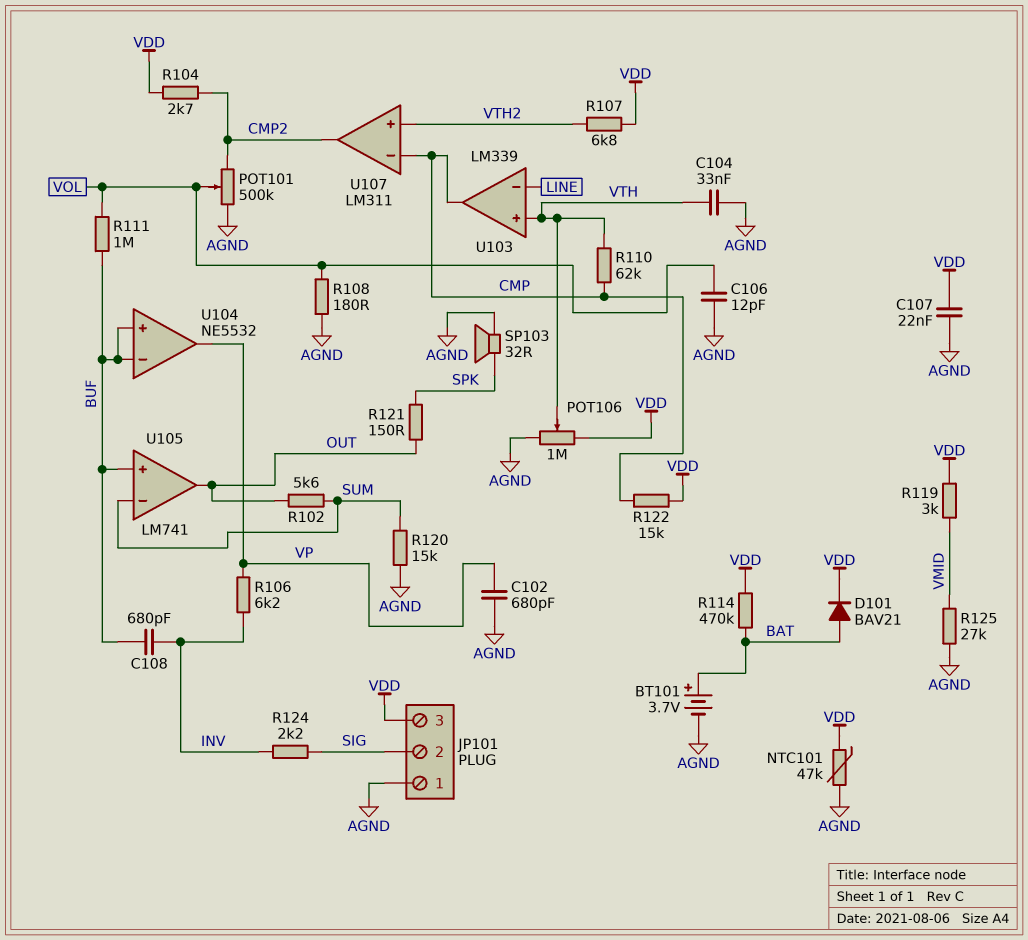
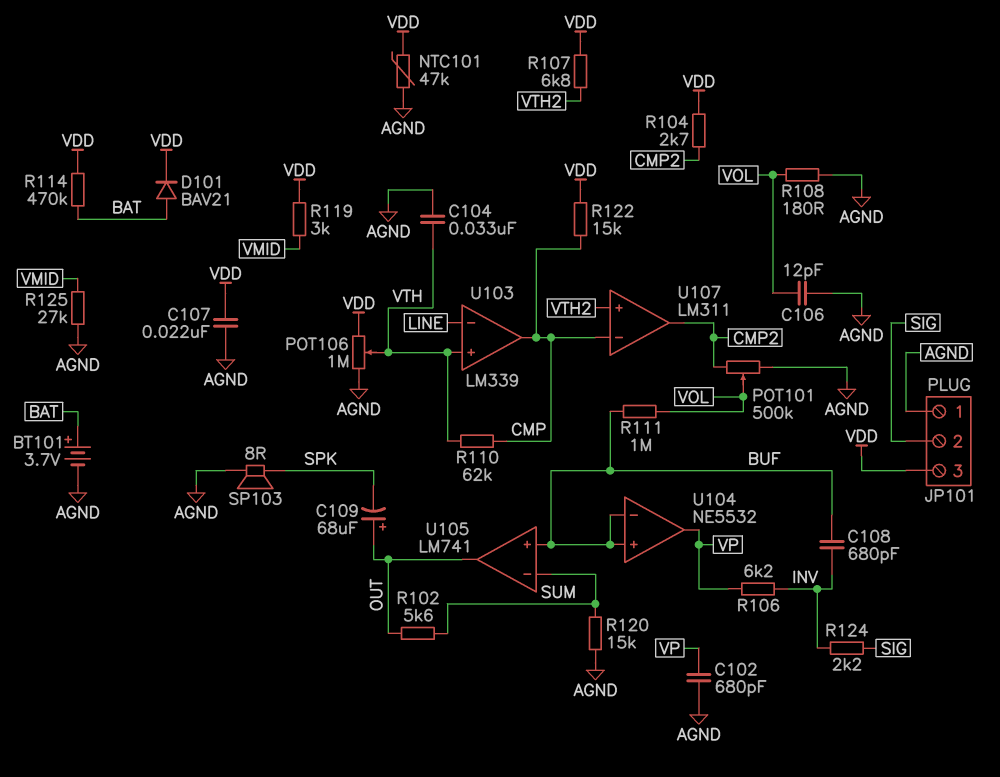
C109: none -> 68uF (plus OUT, minus SPK)
R121: 150 (OUT, SPK) -> none
SP103: speaker 32R (AGND, SPK) -> speaker 8R (AGND, SPK)

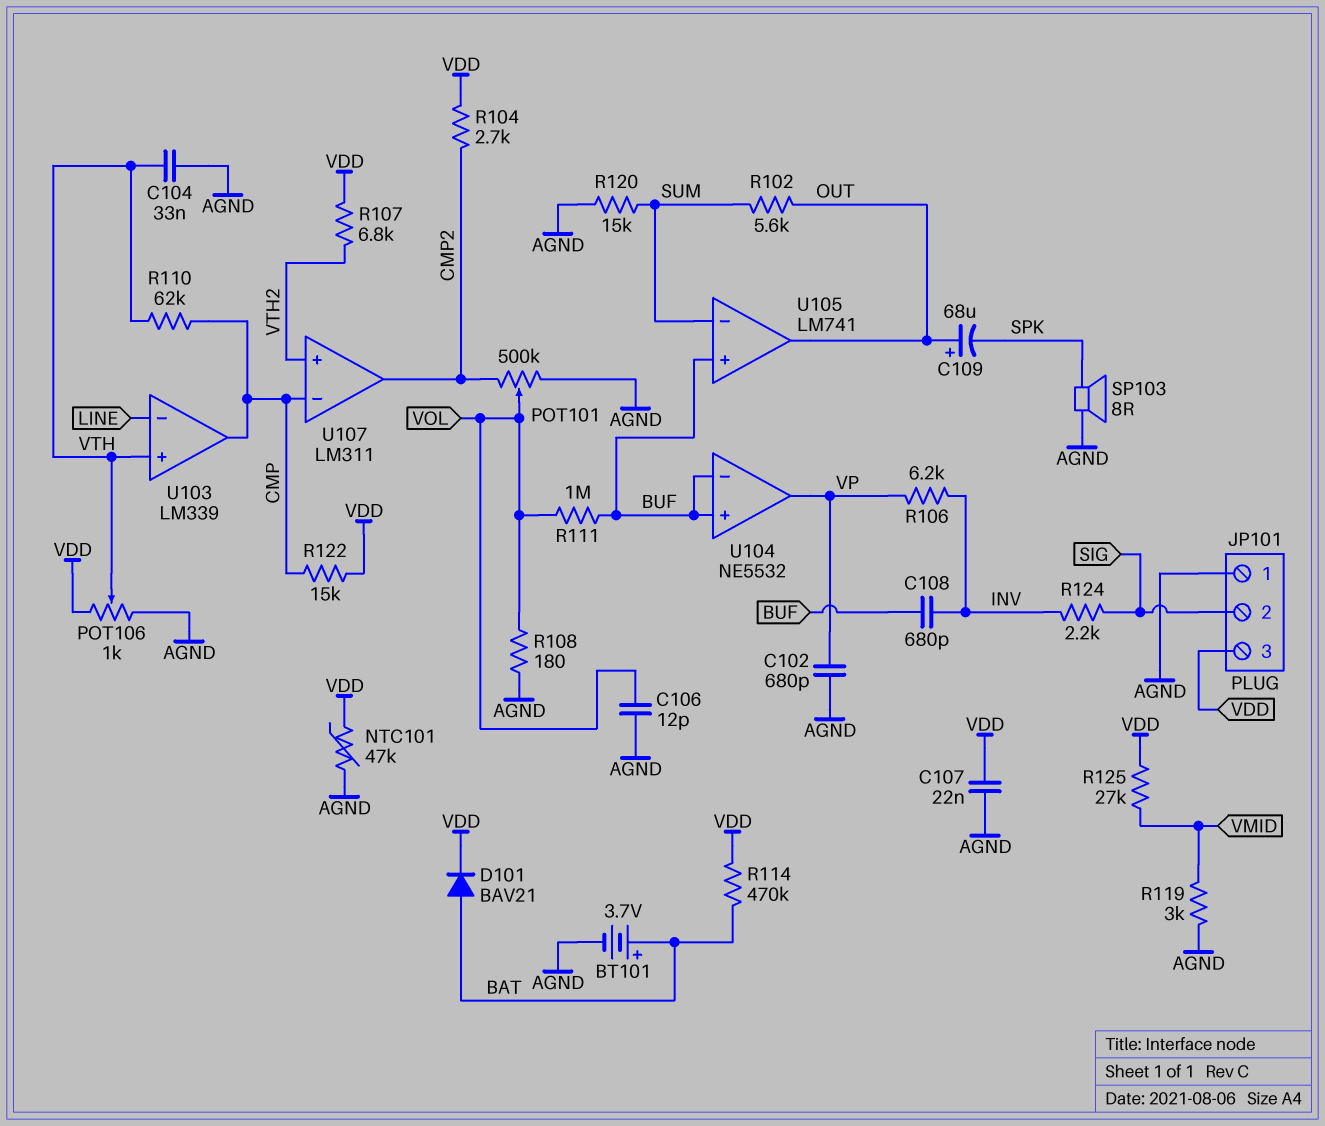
POT106: 1M (AGND, VDD, wiper VTH) -> 1k (AGND, VDD, wiper VTH)
R119: 3k (VDD, VMID) -> 3k (AGND, VMID)
R125: 27k (AGND, VMID) -> 27k (VDD, VMID)

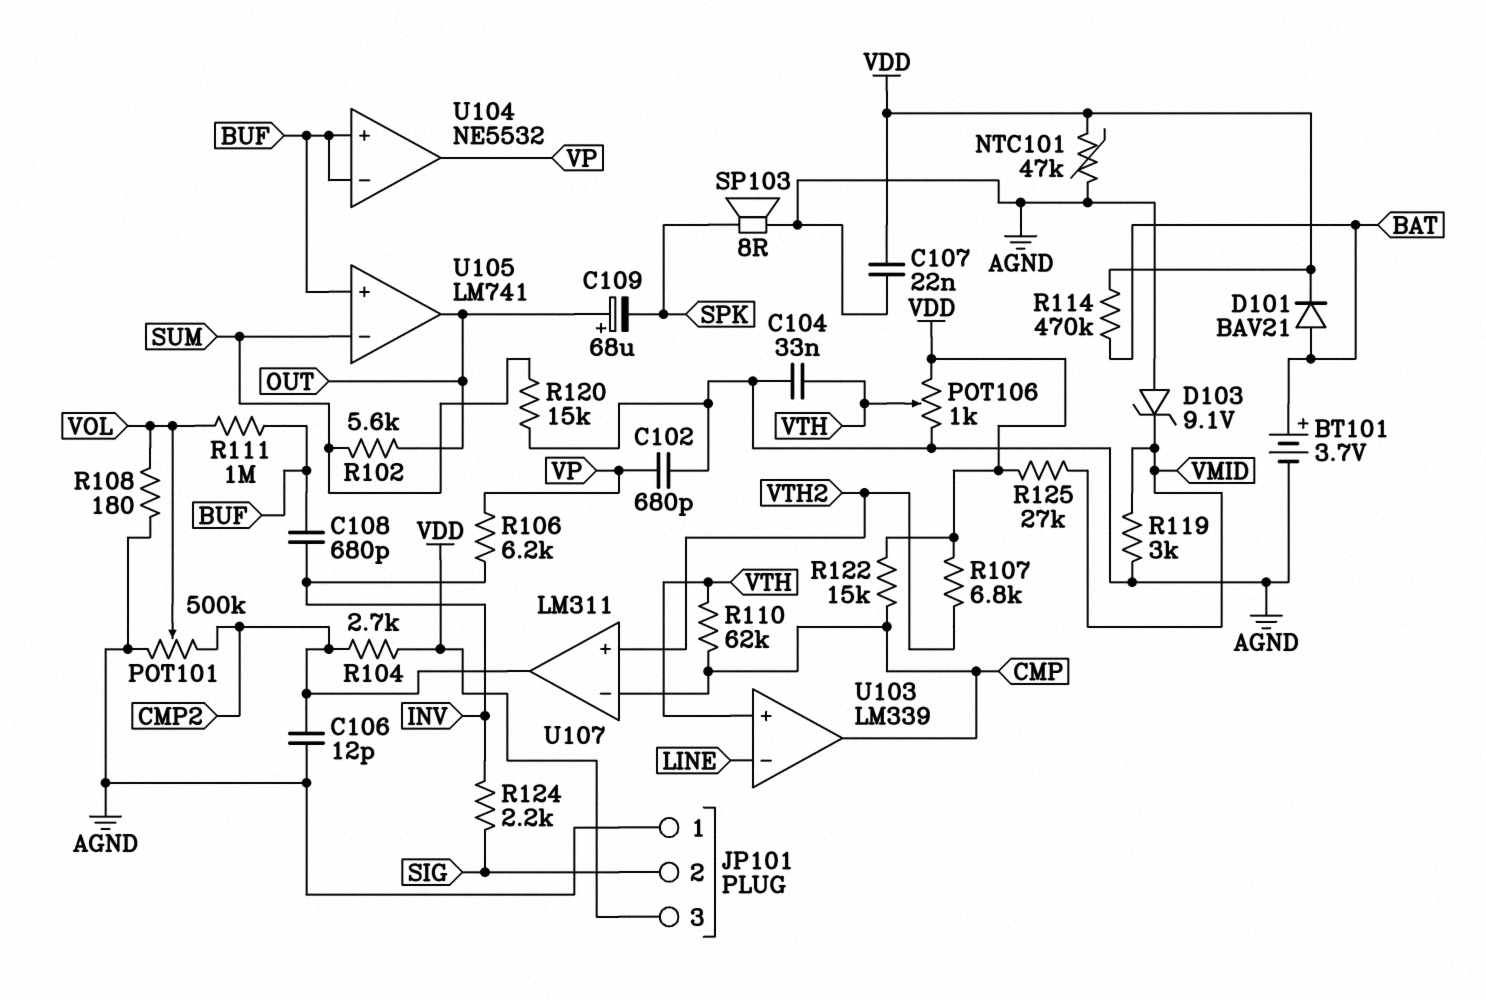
C106: 12pF (AGND, VOL) -> 12pF (AGND, CMP2)
D103: none -> zener 9.1V (A AGND, K VMID)

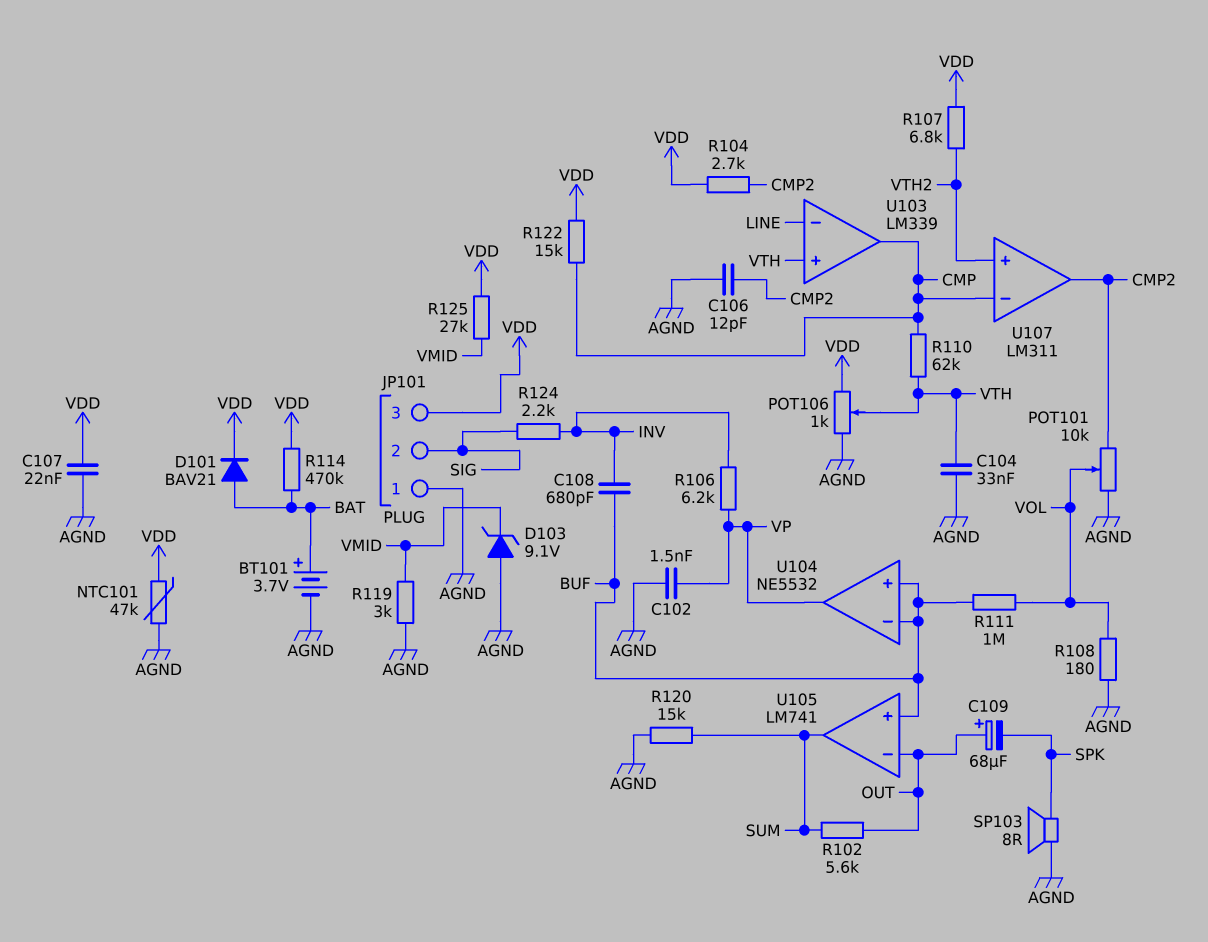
C102: 680pF (AGND, VP) -> 1.5nF (AGND, VP)
POT101: 500k (AGND, CMP2, wiper VOL) -> 10k (AGND, CMP2, wiper VOL)
U105 pin in-: SUM -> OUT
U105 pin out: OUT -> SUM

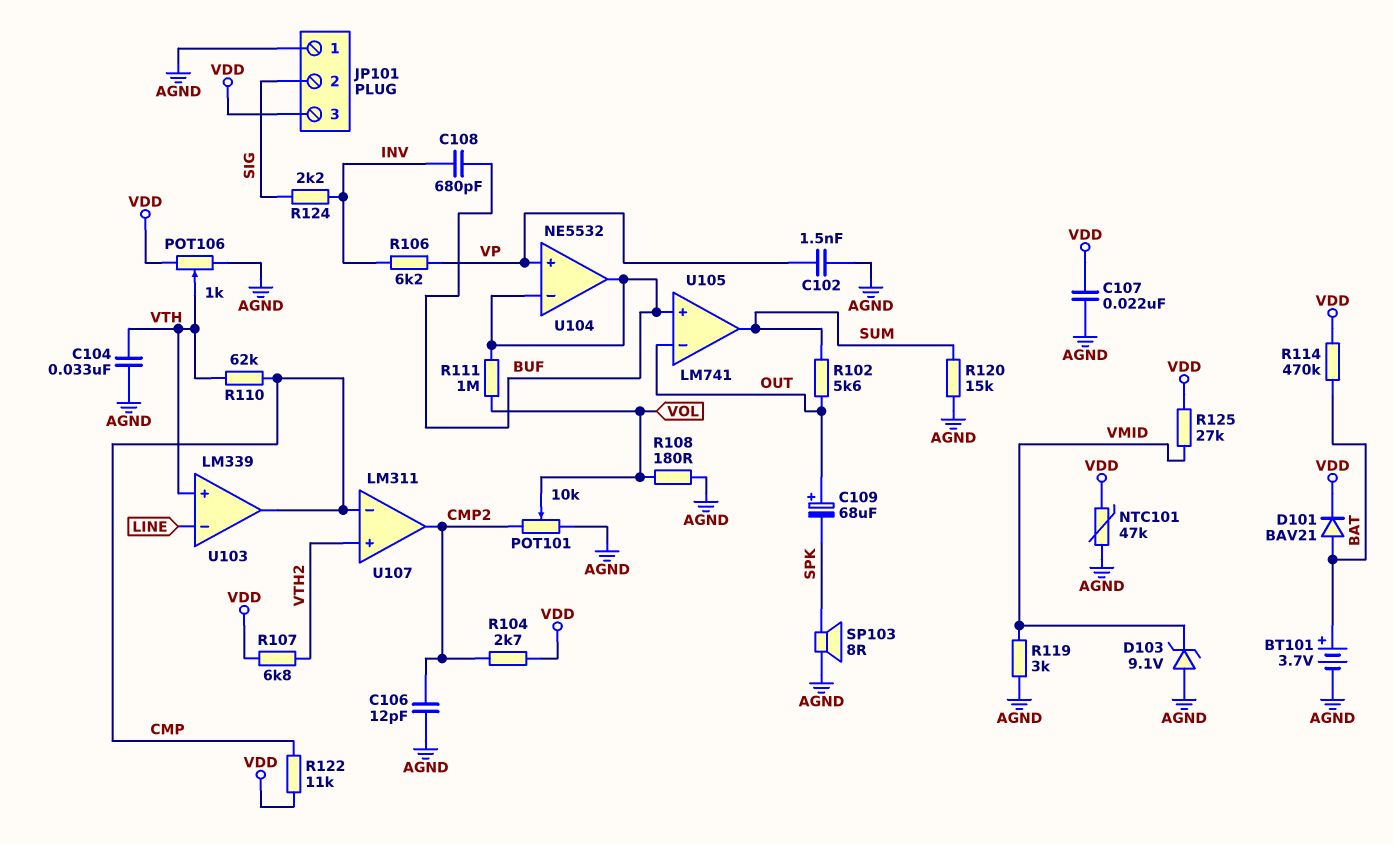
R122: 15k (CMP, VDD) -> 11k (CMP, VDD)
U104 pin in+: BUF -> VP
U104 pin out: VP -> BUF

